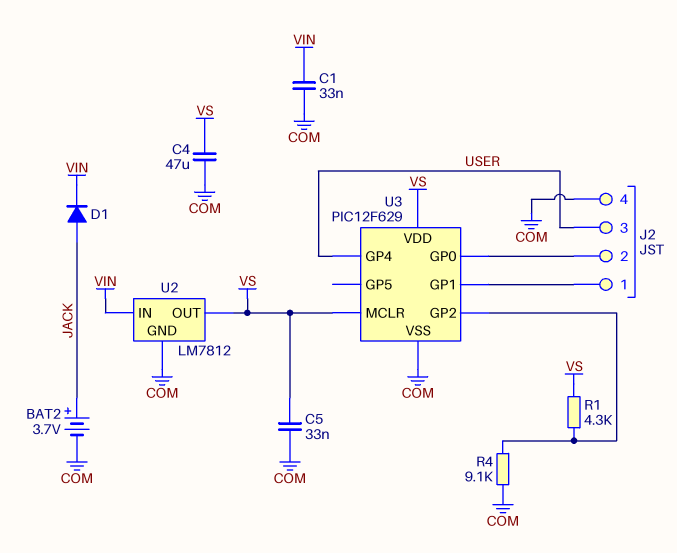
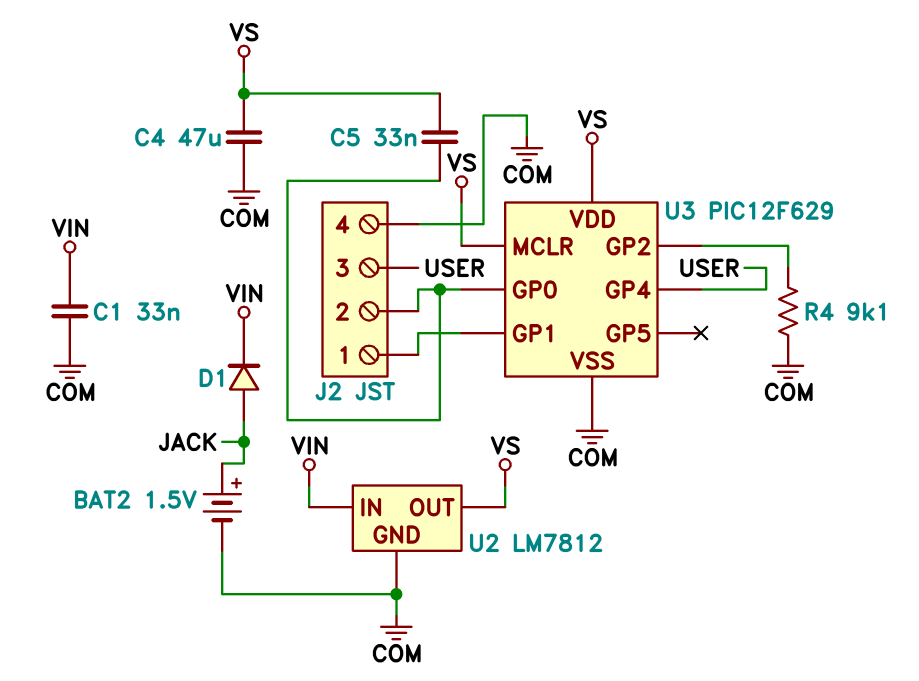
BAT2: 3.7V (plus JACK, minus COM) -> 1.5V (plus JACK, minus COM)
C5: 33nF (COM, VS) -> 33nF (J2/2, VS)
R1: 4.3k (U3/GP2, VS) -> none

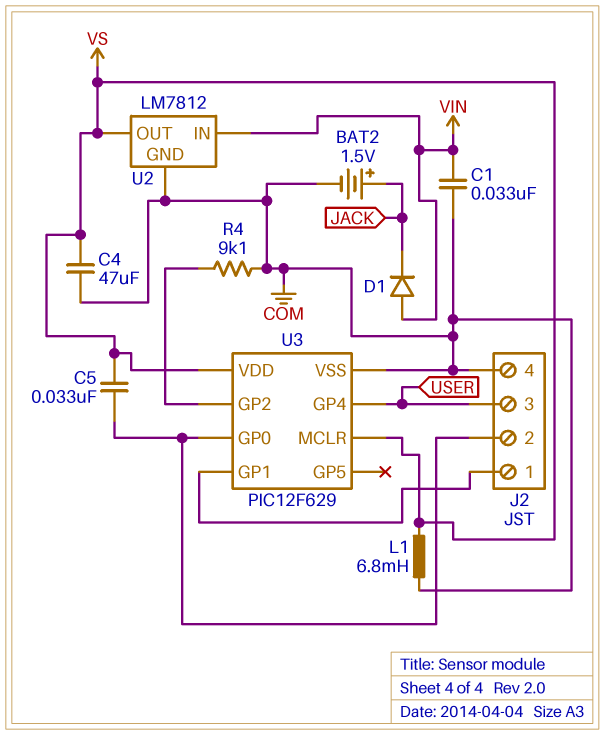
D1: diode (A JACK, K VIN) -> diode (A VIN, K JACK)
L1: none -> 6.8mH (COM, VS)

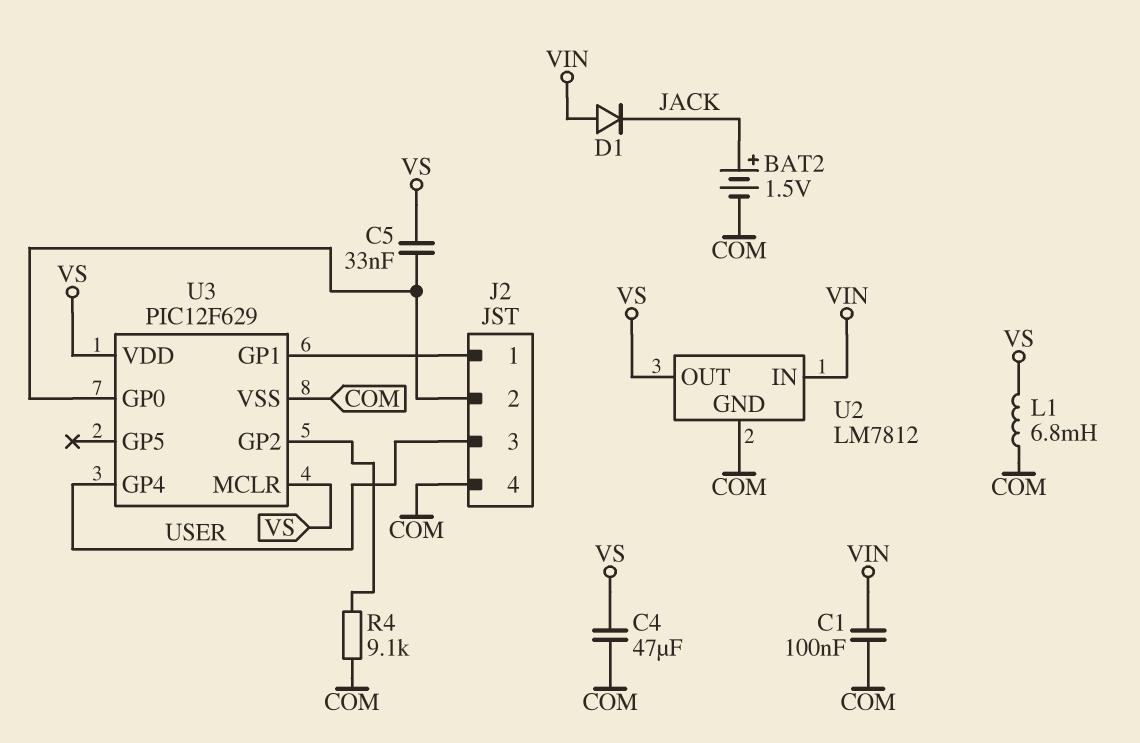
C1: 33nF (COM, VIN) -> 100nF (COM, VIN)

